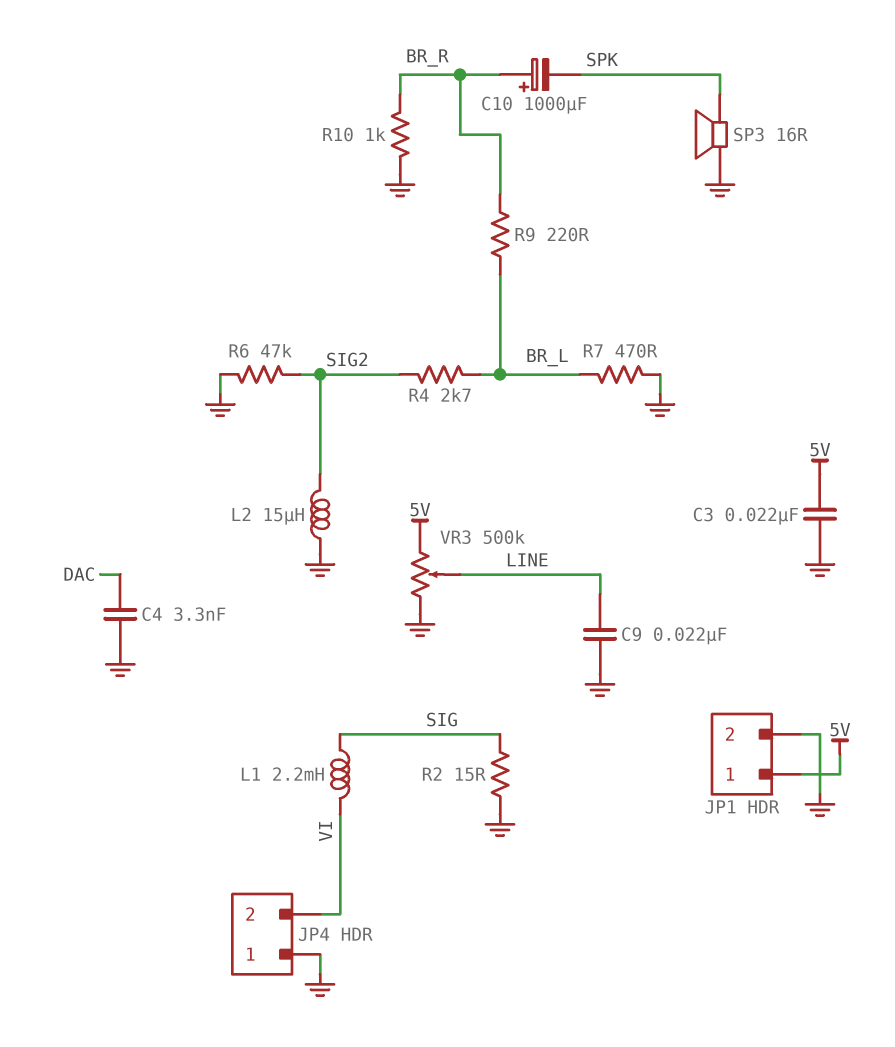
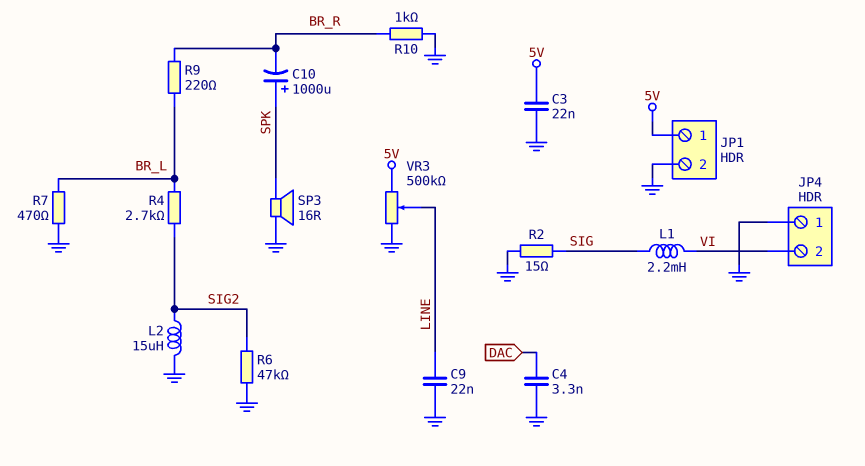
C10: 1000uF (plus BR_R, minus SPK) -> 1000uF (plus SPK, minus BR_R)

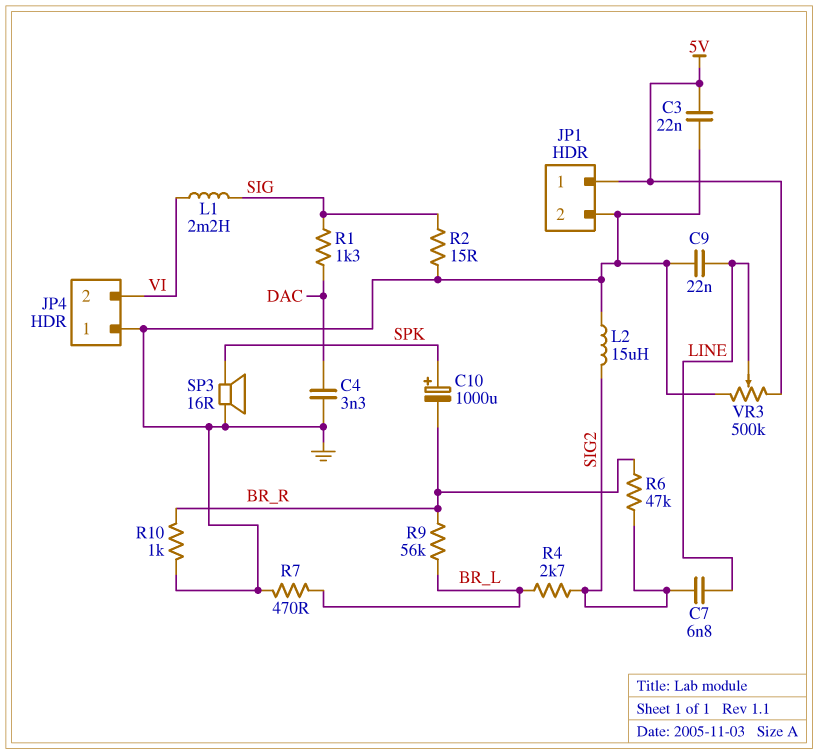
C7: none -> 6.8nF (LINE, SIG2)
R1: none -> 1.3k (DAC, SIG)
R6: 47k (GND, SIG2) -> 47k (BR_R, SIG2)
R9: 220 (BR_L, BR_R) -> 56k (BR_L, BR_R)

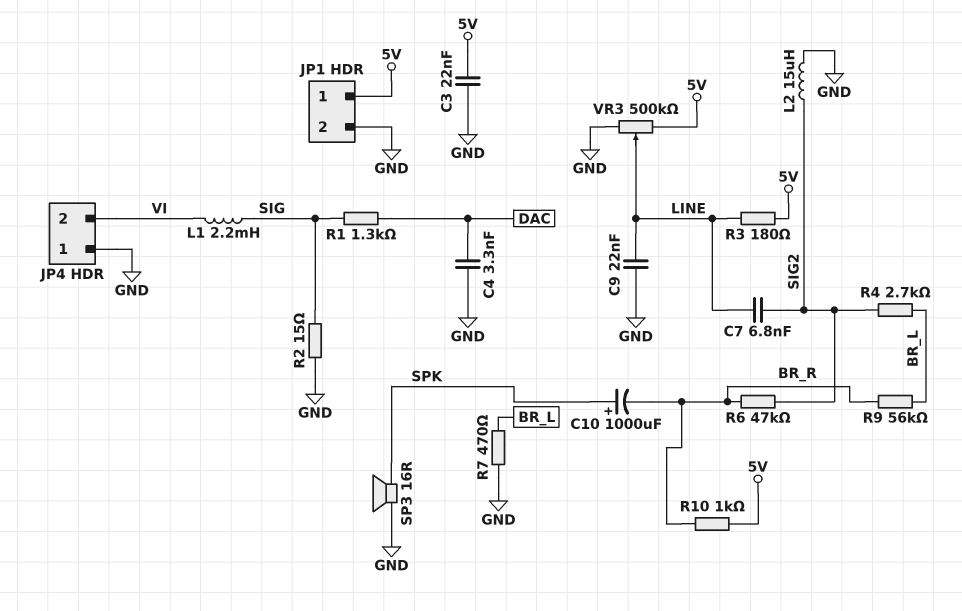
R3: none -> 180 (5V, LINE)
R10: 1k (BR_R, GND) -> 1k (5V, BR_R)

